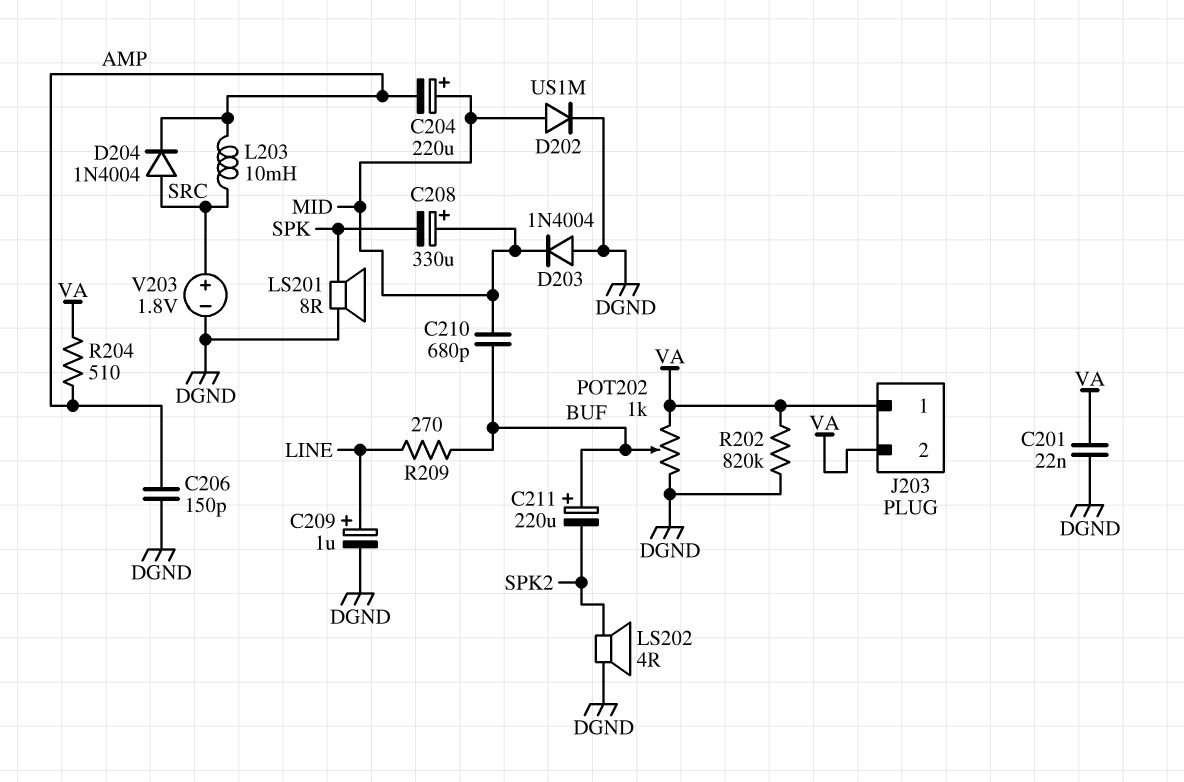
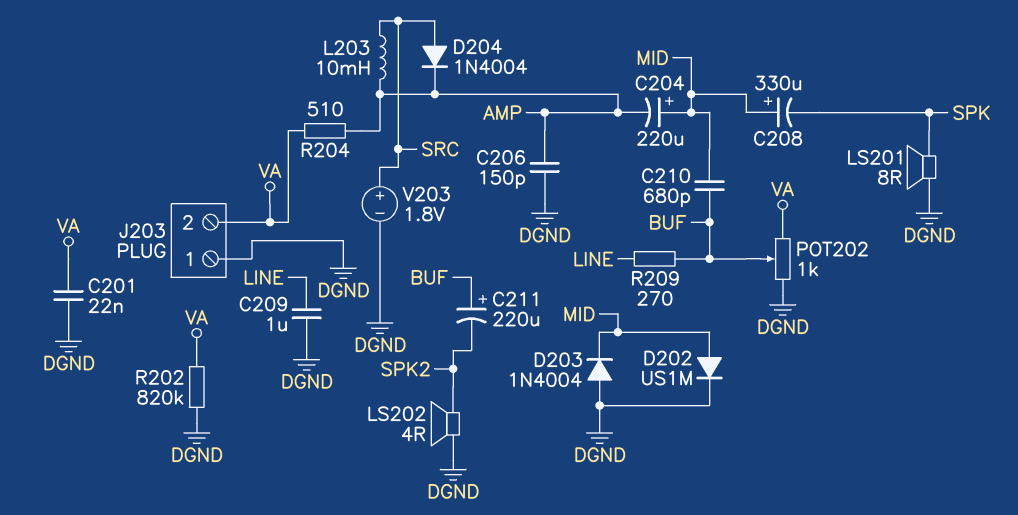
C209: 1uF (plus LINE, minus DGND) -> 1uF (DGND, LINE)
J203 pin 1: VA -> DGND

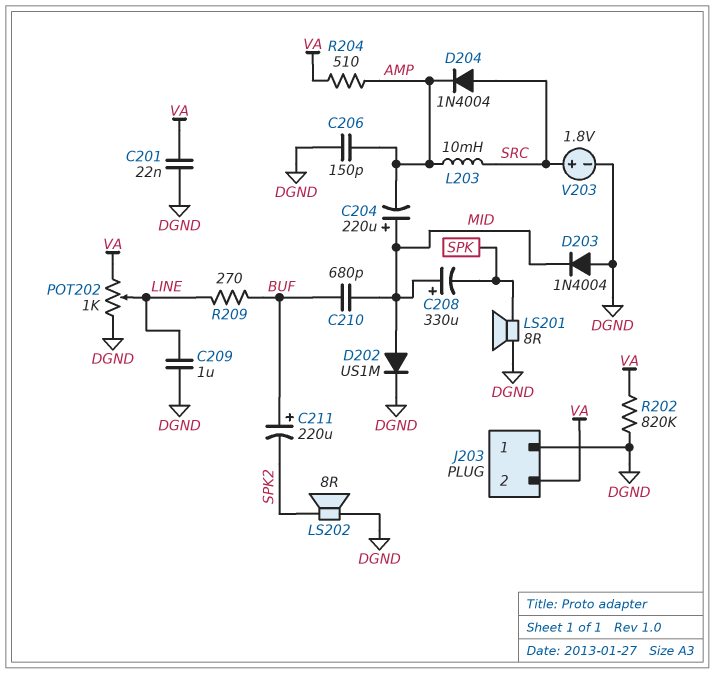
LS202: speaker 4R (DGND, SPK2) -> speaker 8R (DGND, SPK2)
POT202: 1k (DGND, VA, wiper BUF) -> 1k (DGND, VA, wiper LINE)

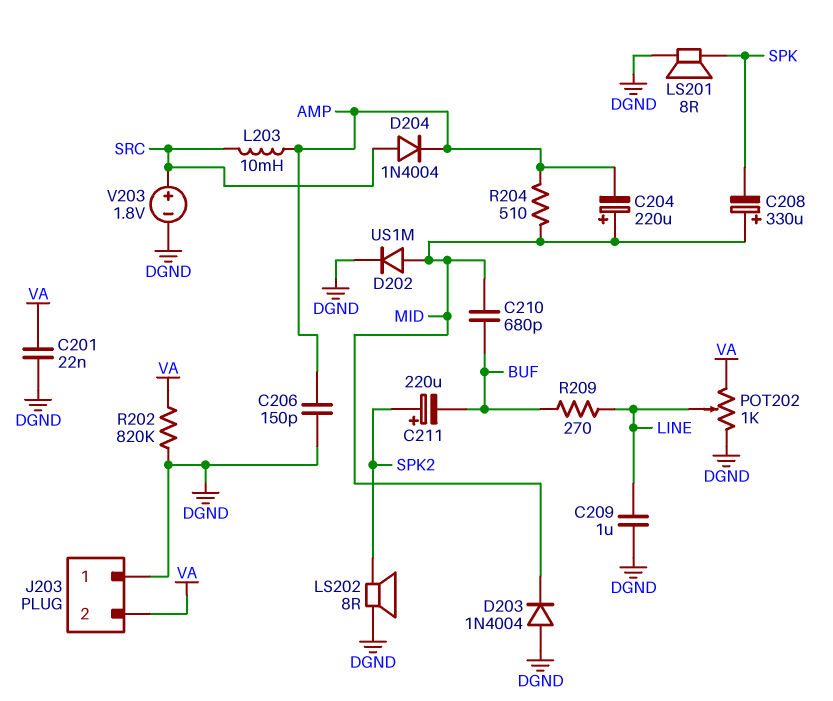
C211: 220uF (plus BUF, minus SPK2) -> 220uF (plus SPK2, minus BUF)
R204: 510 (AMP, VA) -> 510 (AMP, MID)

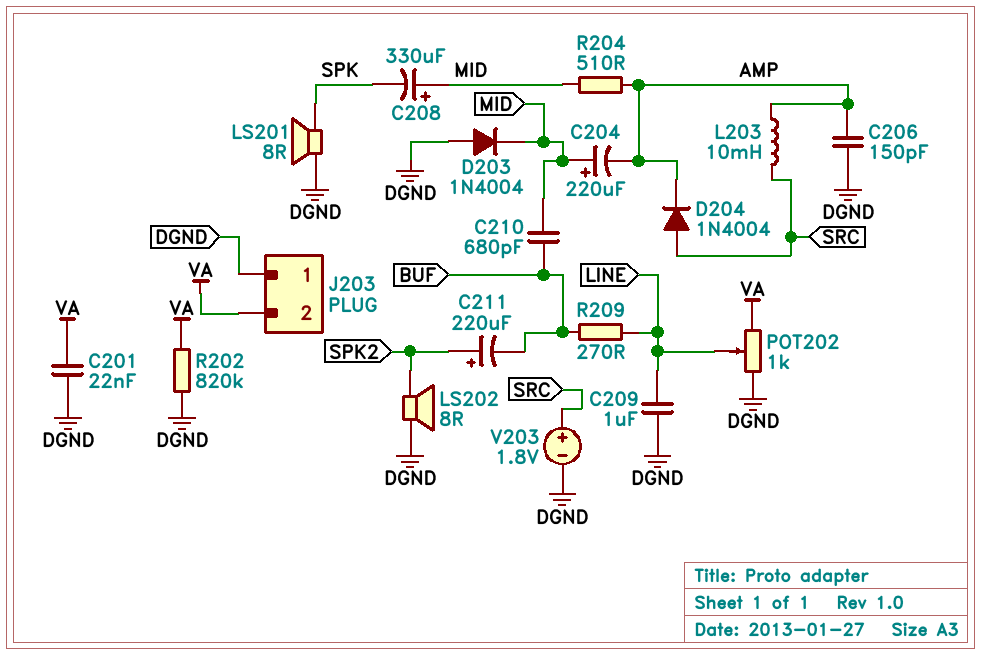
D202: diode US1M (A MID, K DGND) -> none

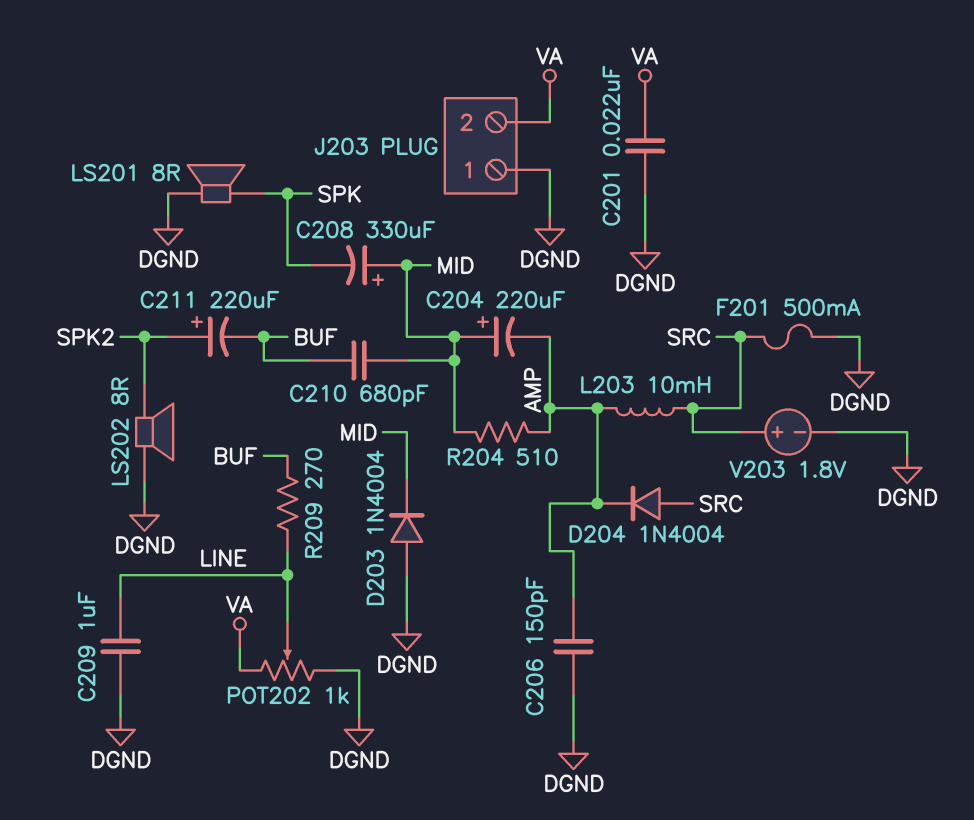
F201: none -> 500mA (DGND, SRC)
R202: 820k (DGND, VA) -> none

